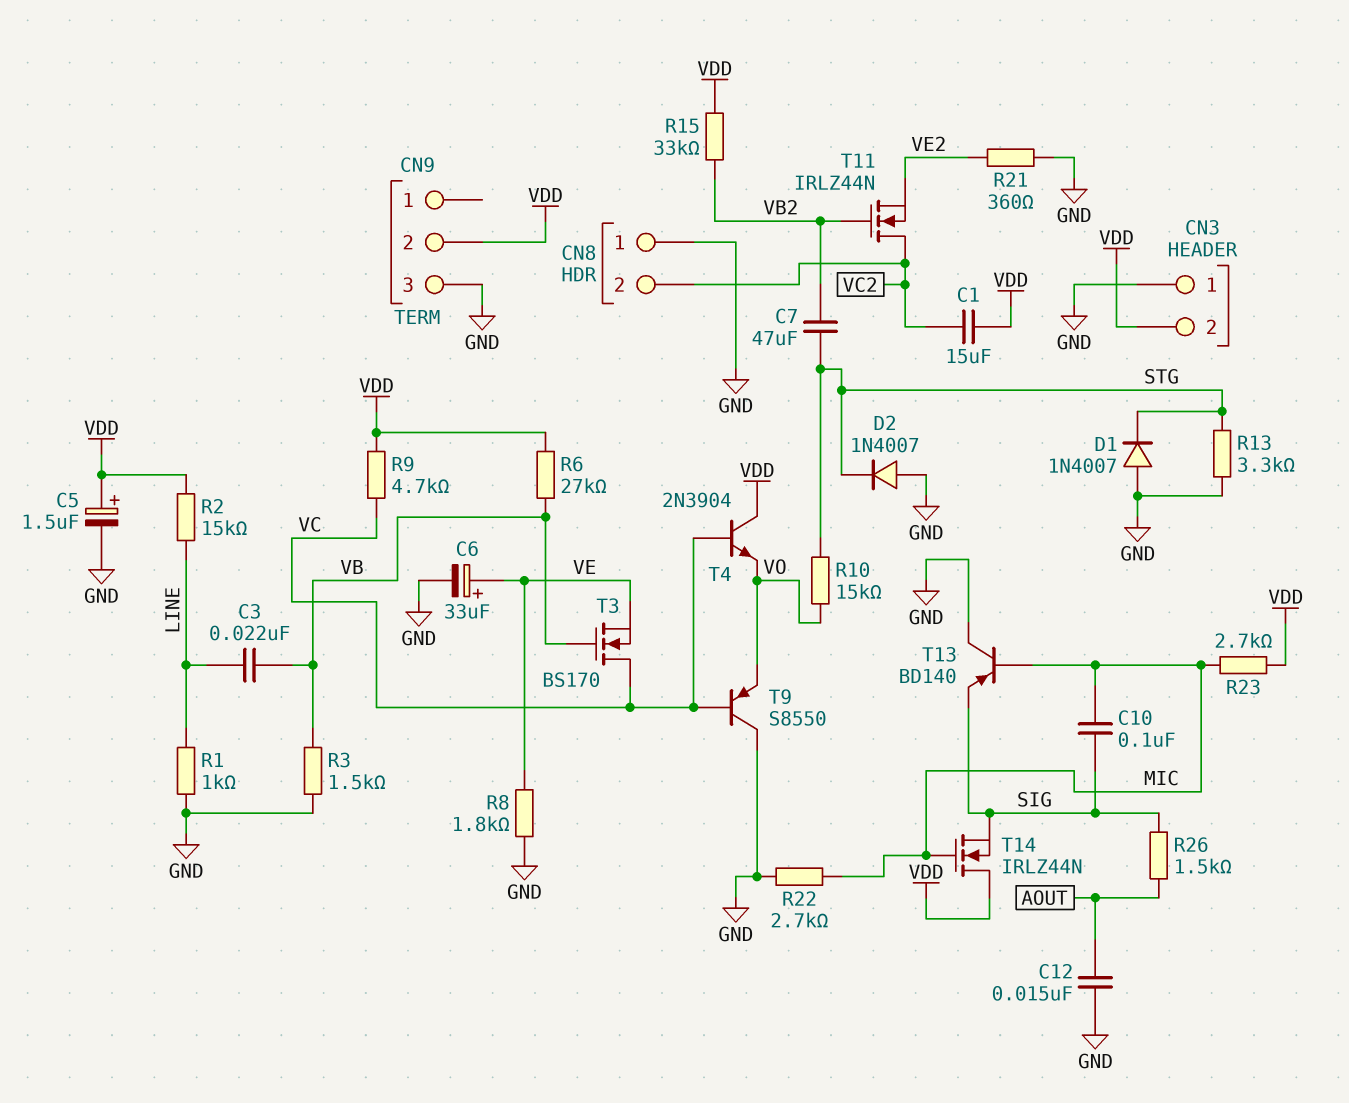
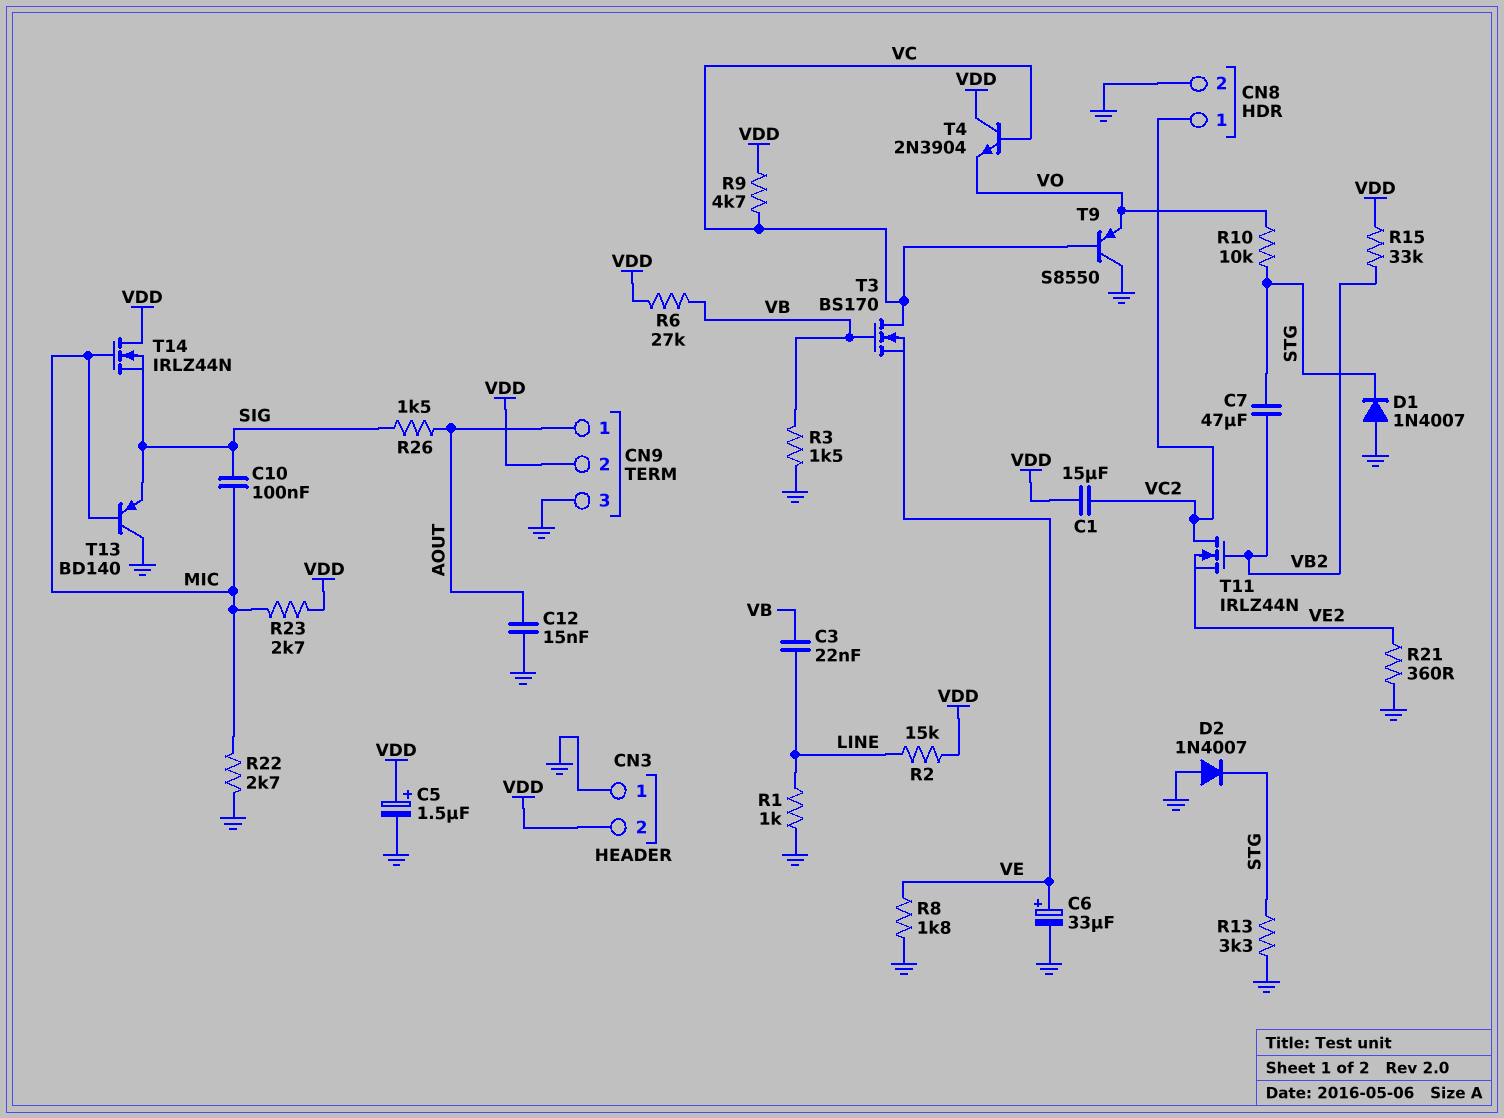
CN8 pin 1: GND -> VC2
CN8 pin 2: VC2 -> GND
CN9 pin 1: none -> AOUT
R10: 15k (STG, VO) -> 10k (STG, VO)

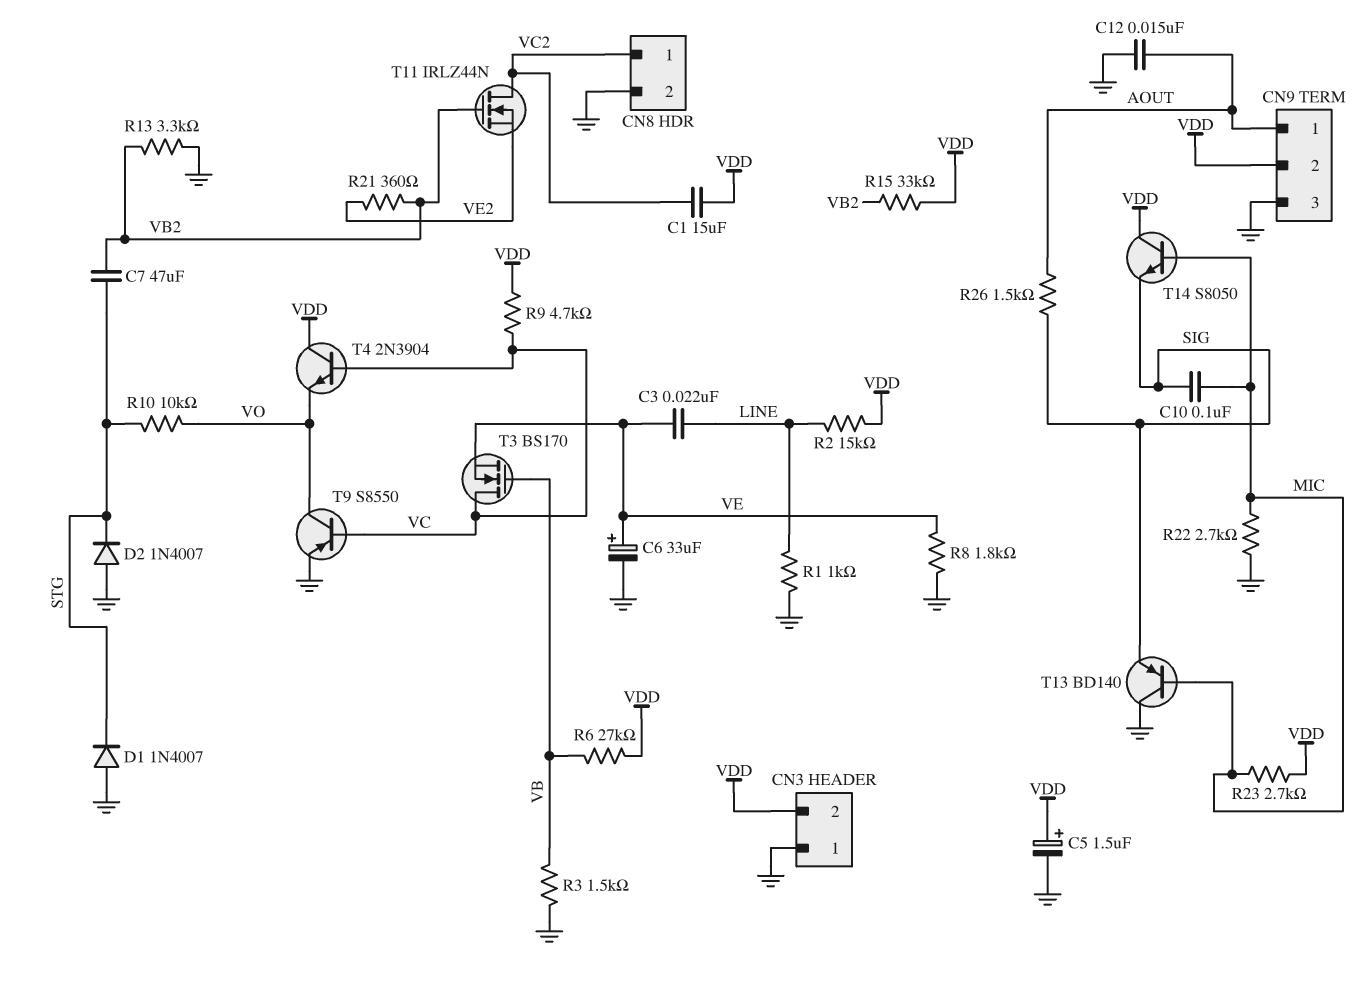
C3: 22nF (LINE, VB) -> 22nF (LINE, VE)
R13: 3.3k (GND, STG) -> 3.3k (GND, VB2)
R21: 360 (GND, VE2) -> 360 (VB2, VE2)
T9: PNP S8550 (B VC, C GND, E VO) -> PNP S8550 (B VC, C VO, E GND)
T14: NMOS IRLZ44N (G MIC, D VDD, S SIG) -> NPN S8050 (B MIC, C VDD, E SIG)

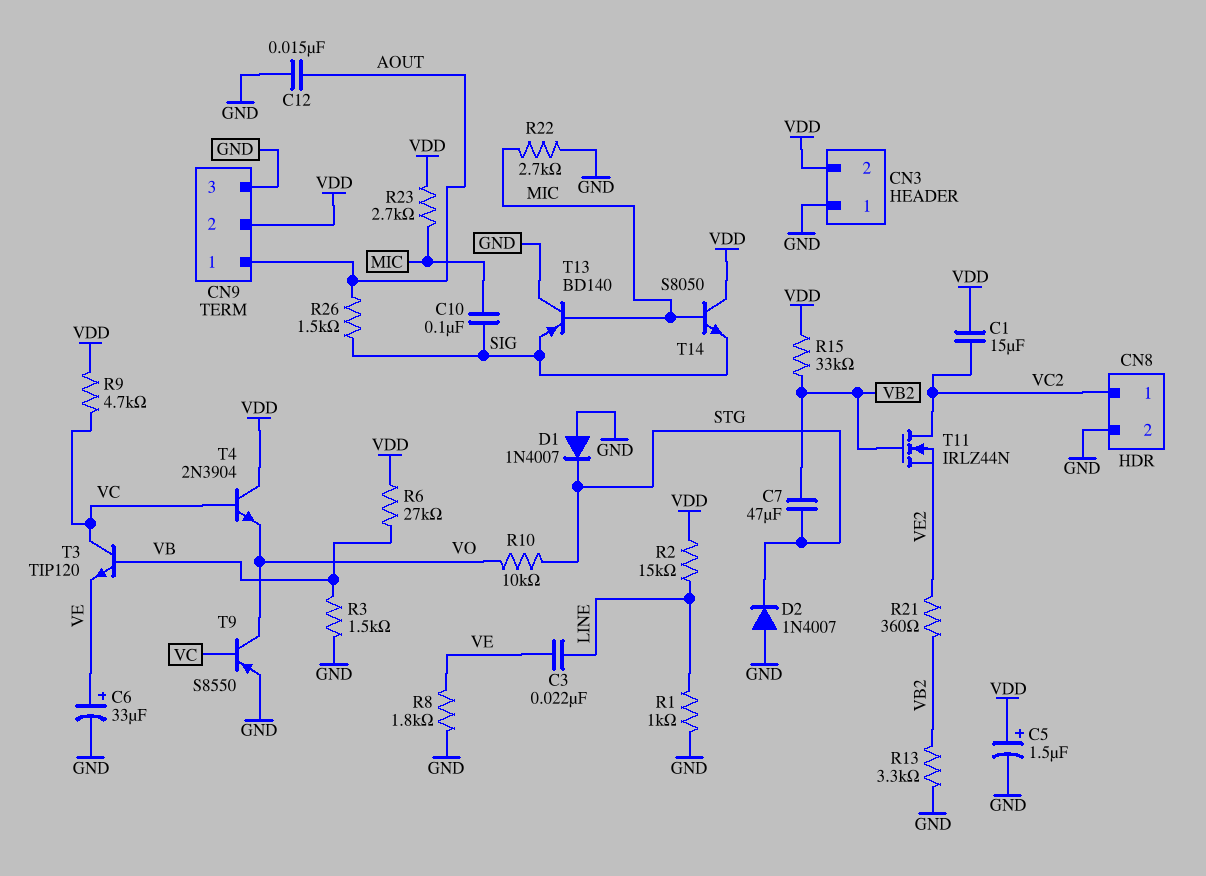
T3: NMOS BS170 (G VB, D VC, S VE) -> NPN TIP120 (B VB, C VC, E VE)

